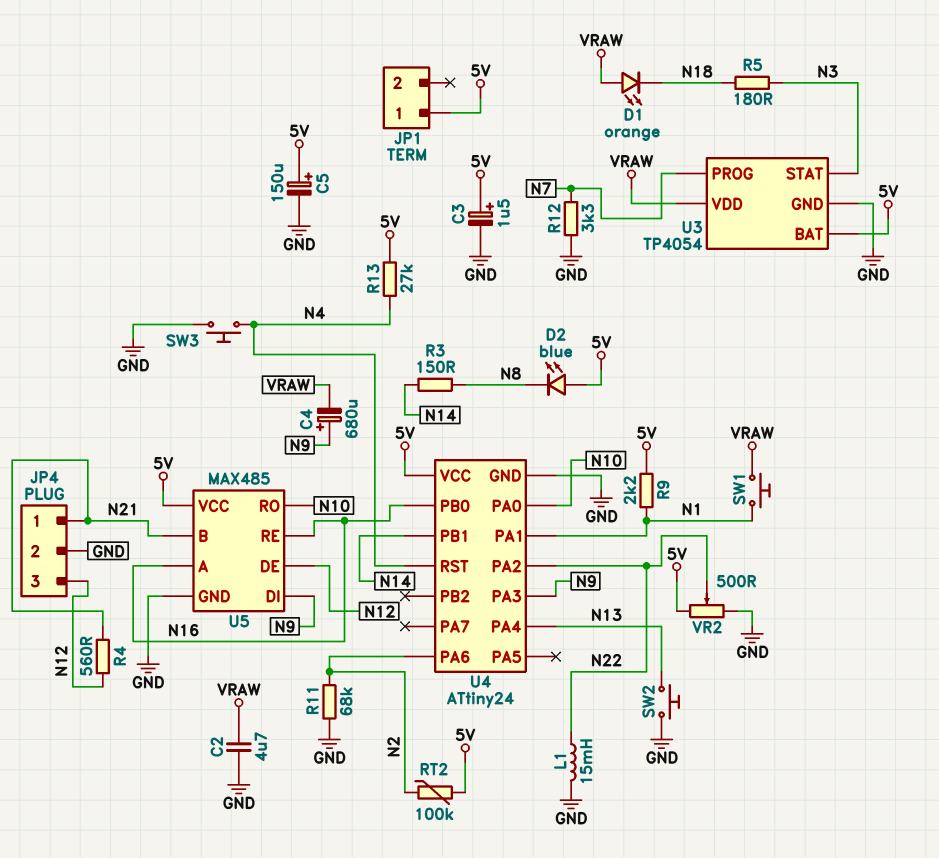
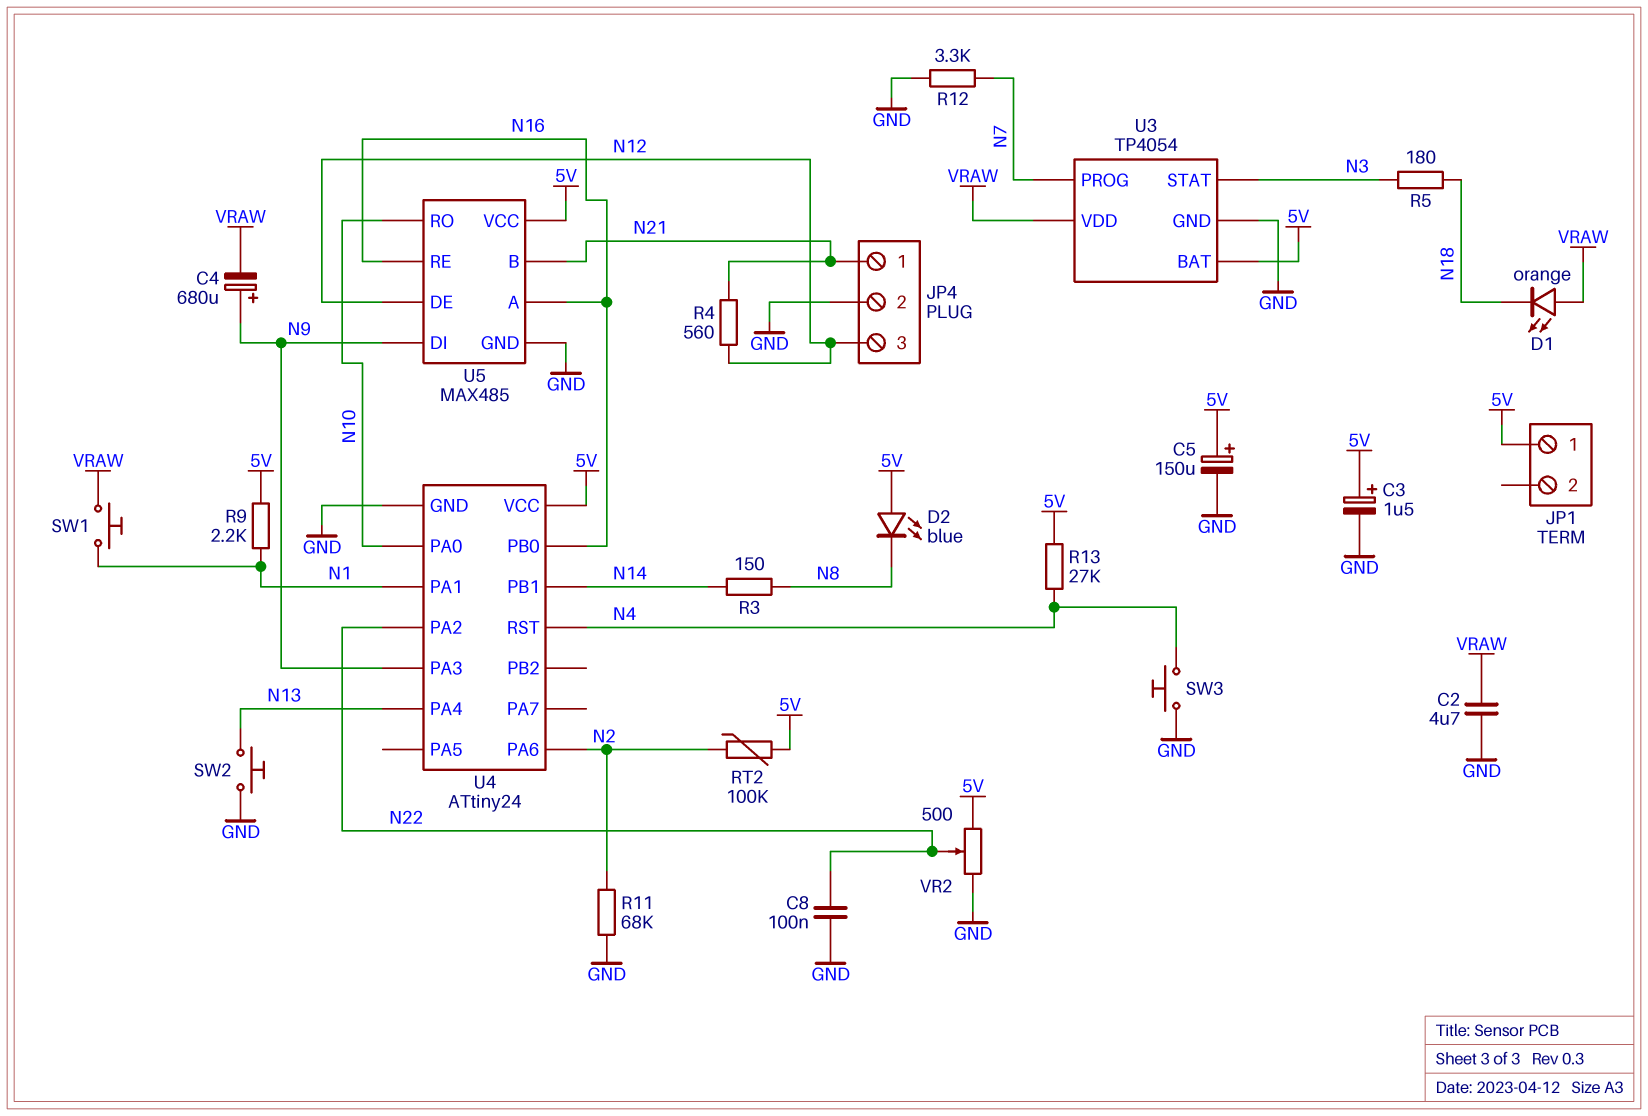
C8: none -> 100nF (GND, N22)
L1: 15mH (GND, N22) -> none

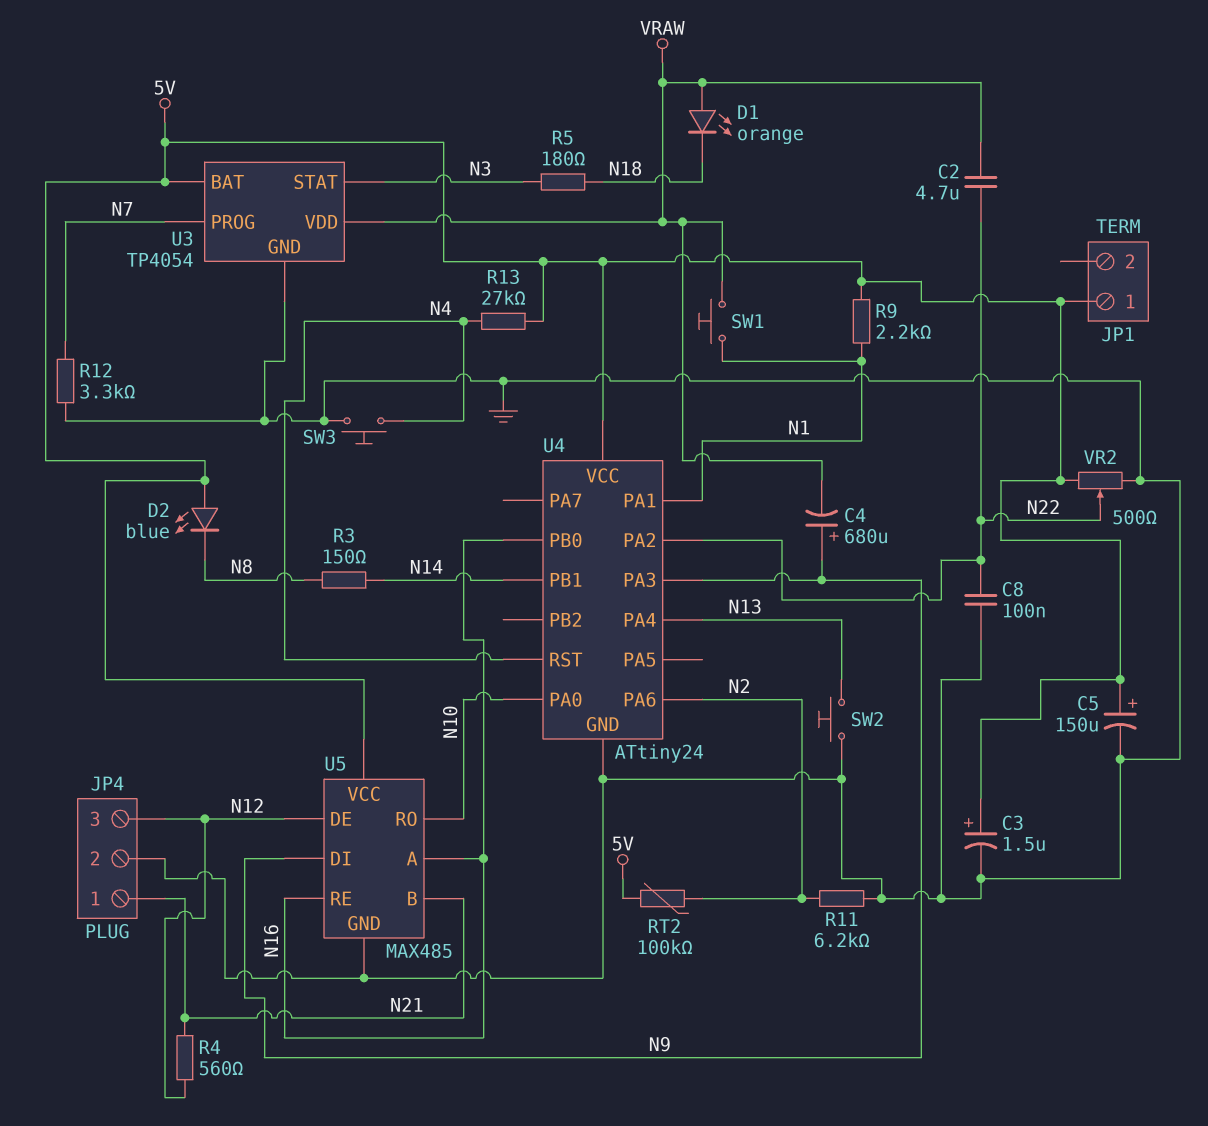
C2: 4.7uF (GND, VRAW) -> 4.7uF (N22, VRAW)
R11: 68k (GND, N2) -> 6.2k (GND, N2)

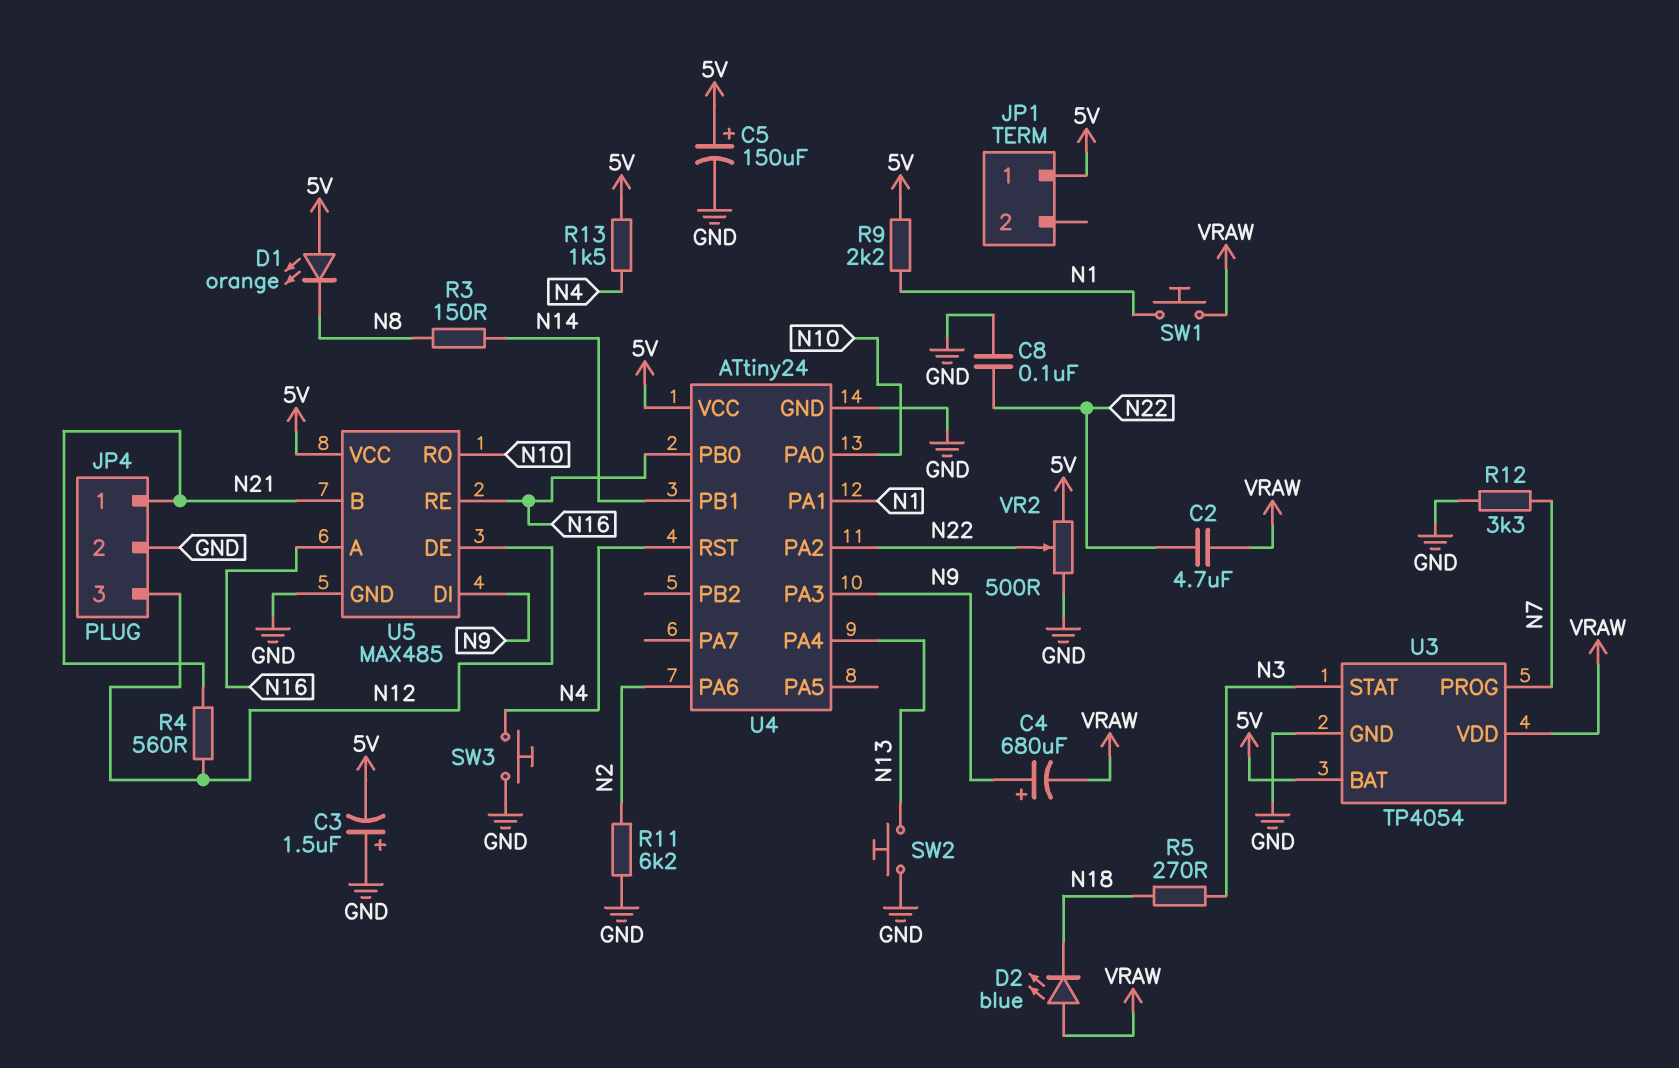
C3: 1.5uF (plus 5V, minus GND) -> 1.5uF (plus GND, minus 5V)
D1: LED orange (A VRAW, K N18) -> LED orange (A 5V, K N8)
D2: LED blue (A 5V, K N8) -> LED blue (A VRAW, K N18)
R5: 180 (N3, N18) -> 270 (N3, N18)
R13: 27k (5V, N4) -> 1.5k (5V, N4)
RT2: 100k (5V, N2) -> none

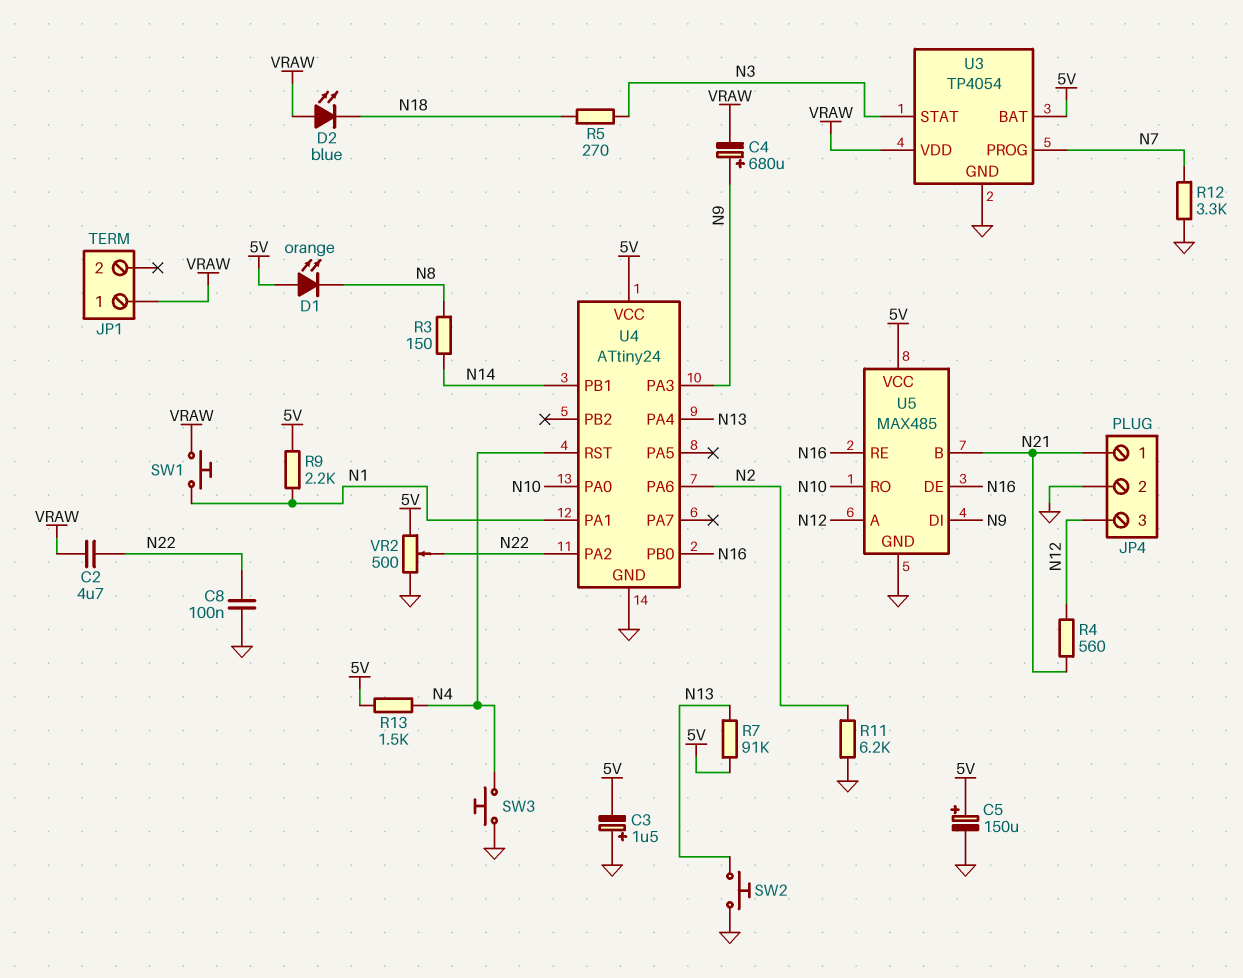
JP1 pin 1: 5V -> VRAW
R7: none -> 91k (5V, N13)
U5 pin A: N16 -> N12
U5 pin DE: N12 -> N16

